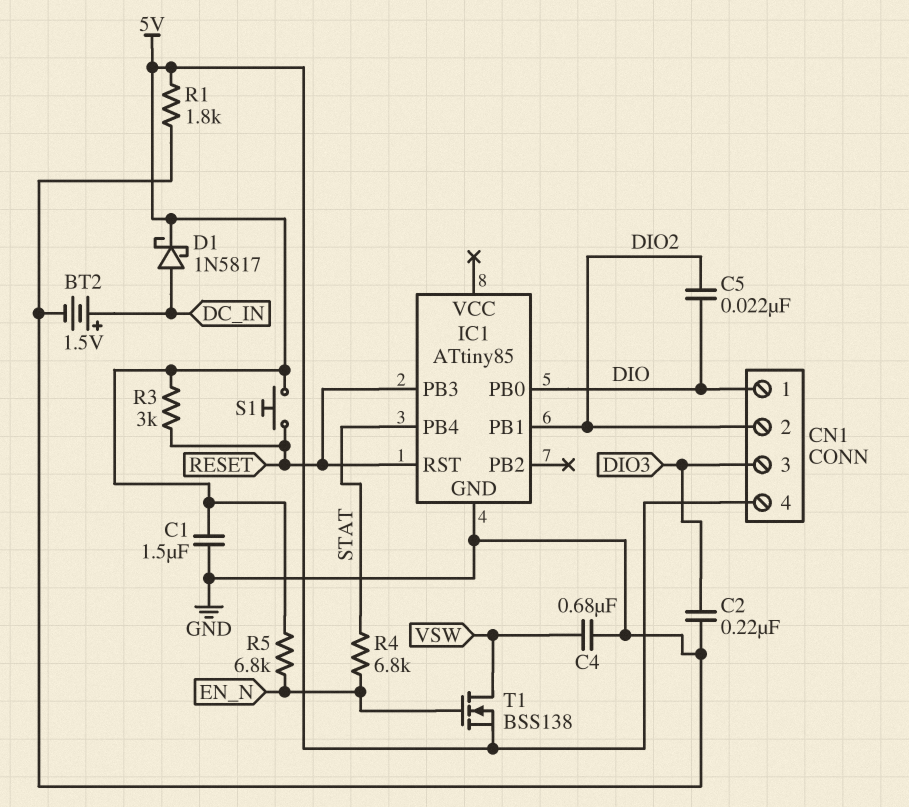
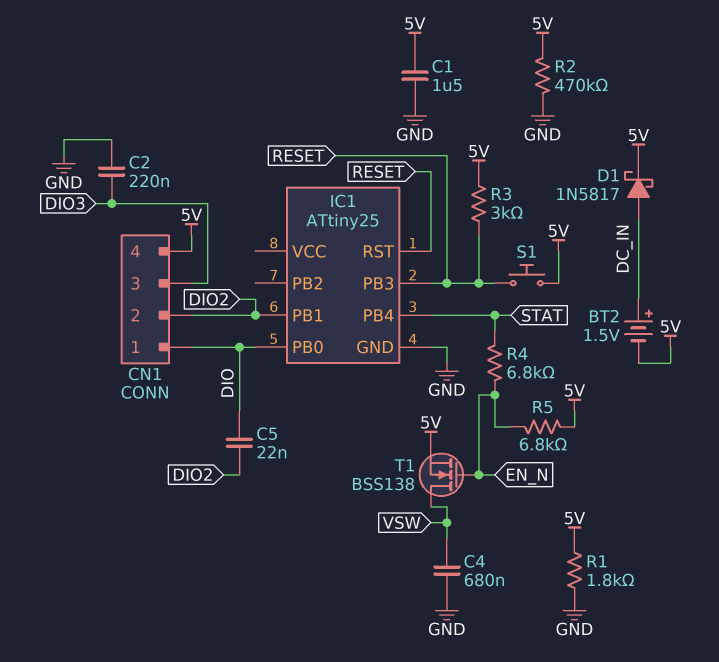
BT2: 1.5V (plus DC_IN, minus GND) -> 1.5V (plus DC_IN, minus 5V)
IC1: ATtiny85 -> ATtiny25
R2: none -> 470k (5V, GND)

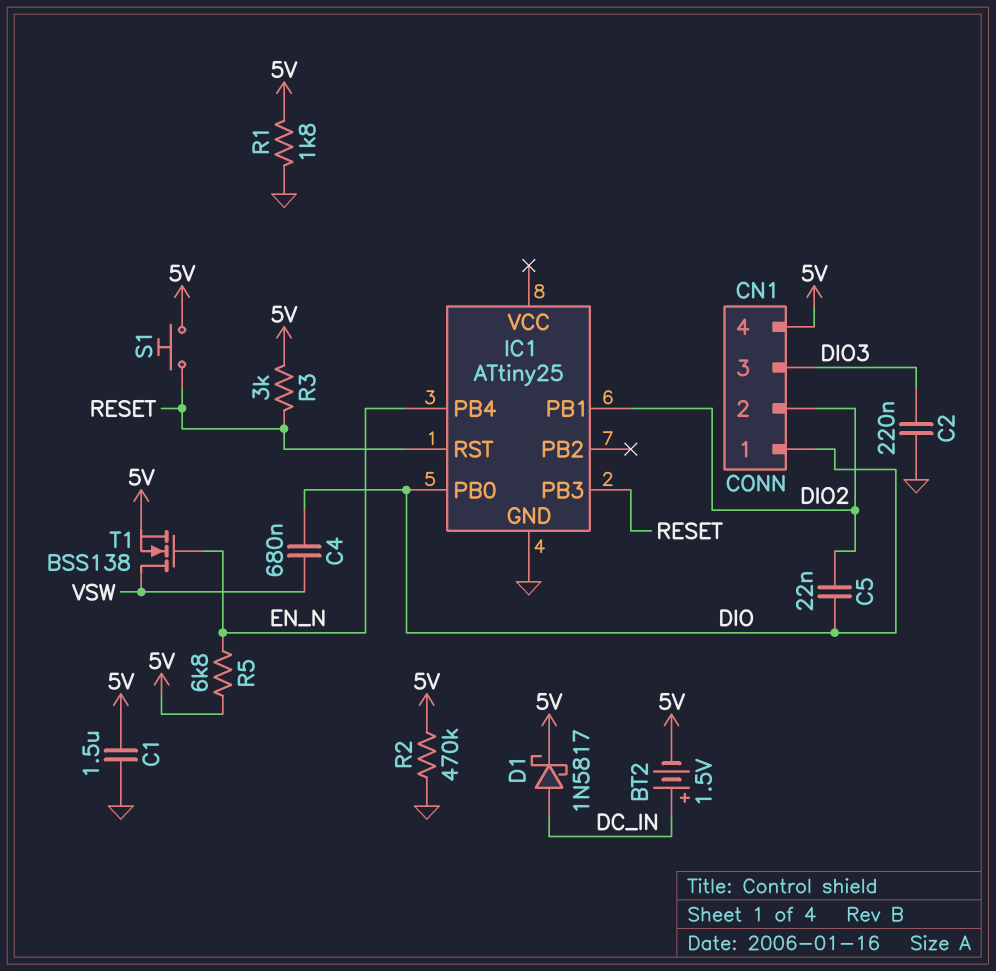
C4: 680nF (GND, VSW) -> 680nF (DIO, VSW)
IC1 pin PB4: STAT -> EN_N
R4: 6.8k (EN_N, STAT) -> none

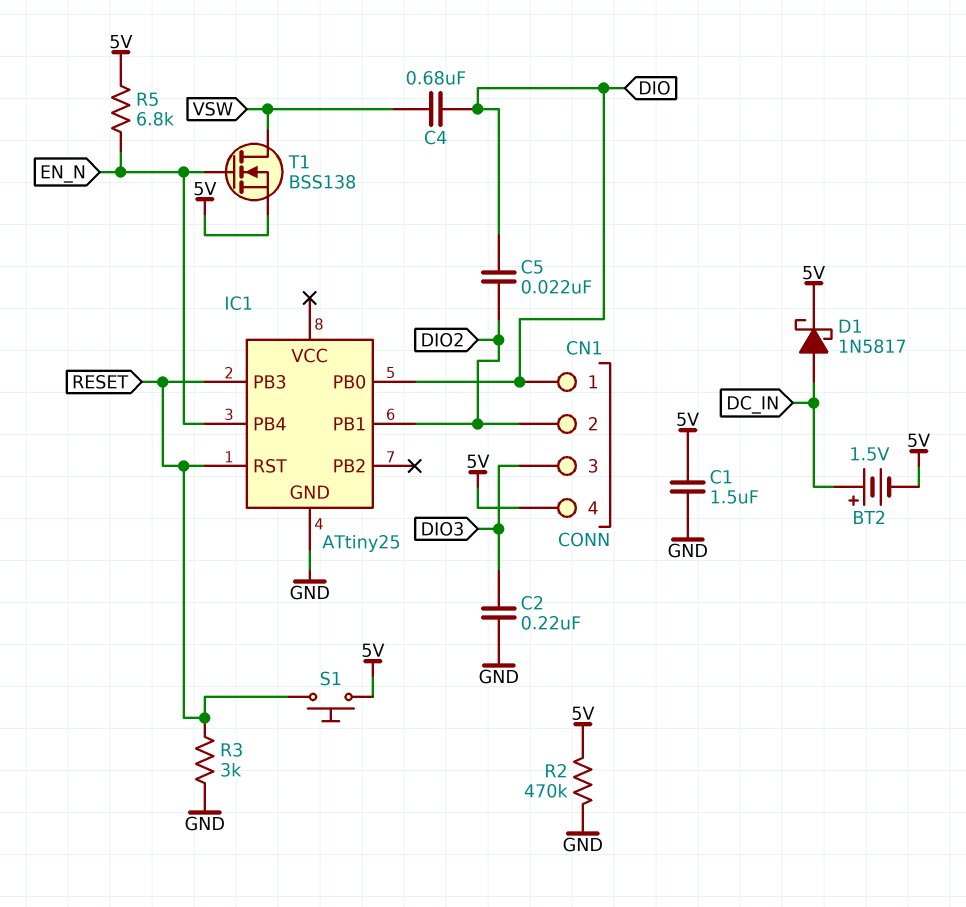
R1: 1.8k (5V, GND) -> none
R3: 3k (5V, RESET) -> 3k (GND, RESET)

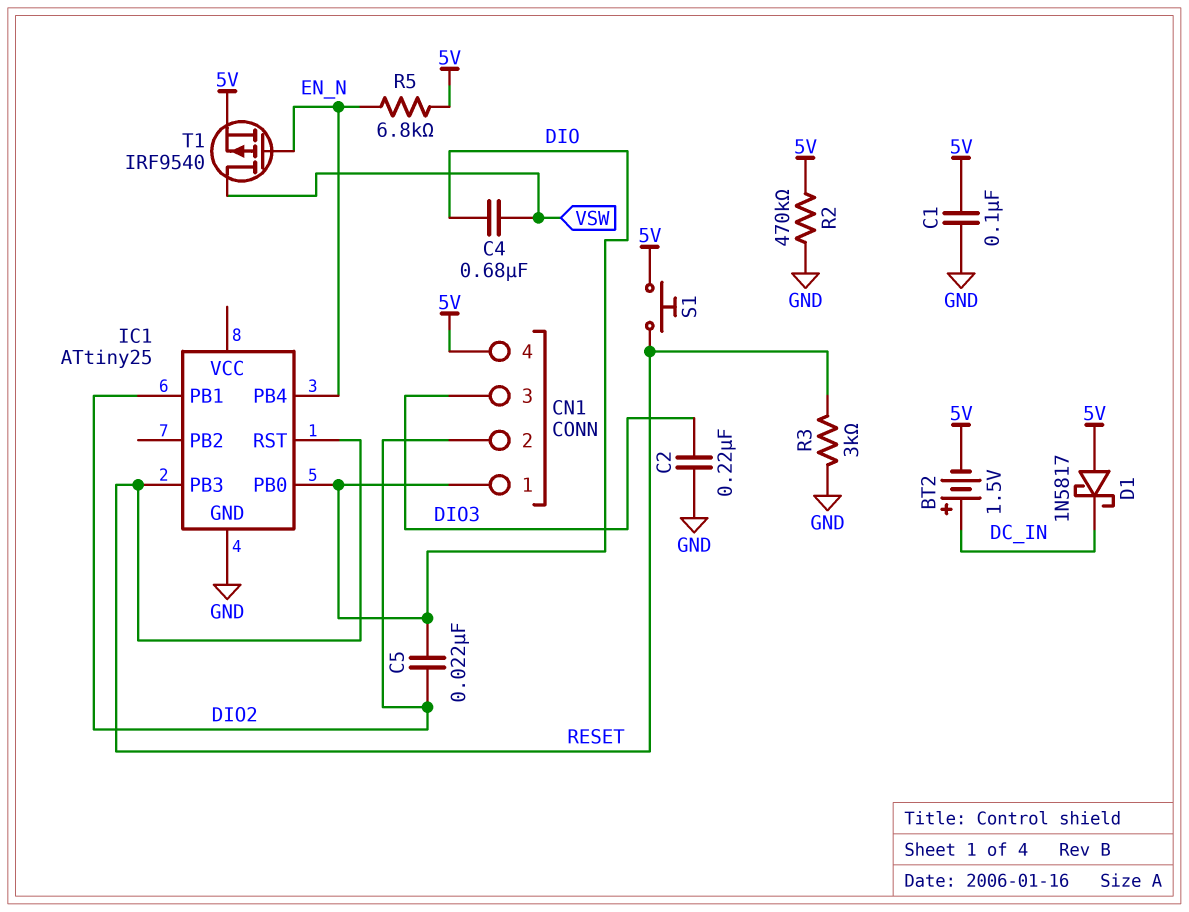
C1: 1.5uF (5V, GND) -> 100nF (5V, GND)
D1: schottky 1N5817 (A DC_IN, K 5V) -> schottky 1N5817 (A 5V, K DC_IN)
T1: NMOS BSS138 (G EN_N, D VSW, S 5V) -> PMOS IRF9540 (G EN_N, D VSW, S 5V)

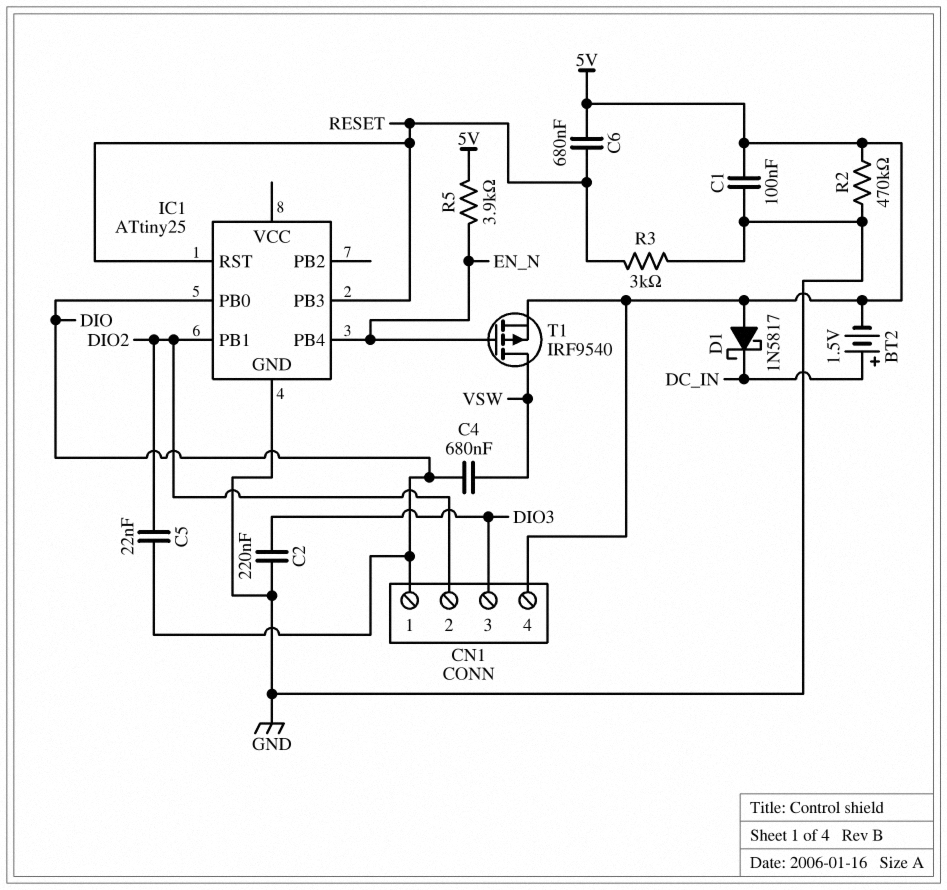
C6: none -> 680nF (5V, RESET)
R5: 6.8k (5V, EN_N) -> 3.9k (5V, EN_N)
S1: button (5V, RESET) -> none

